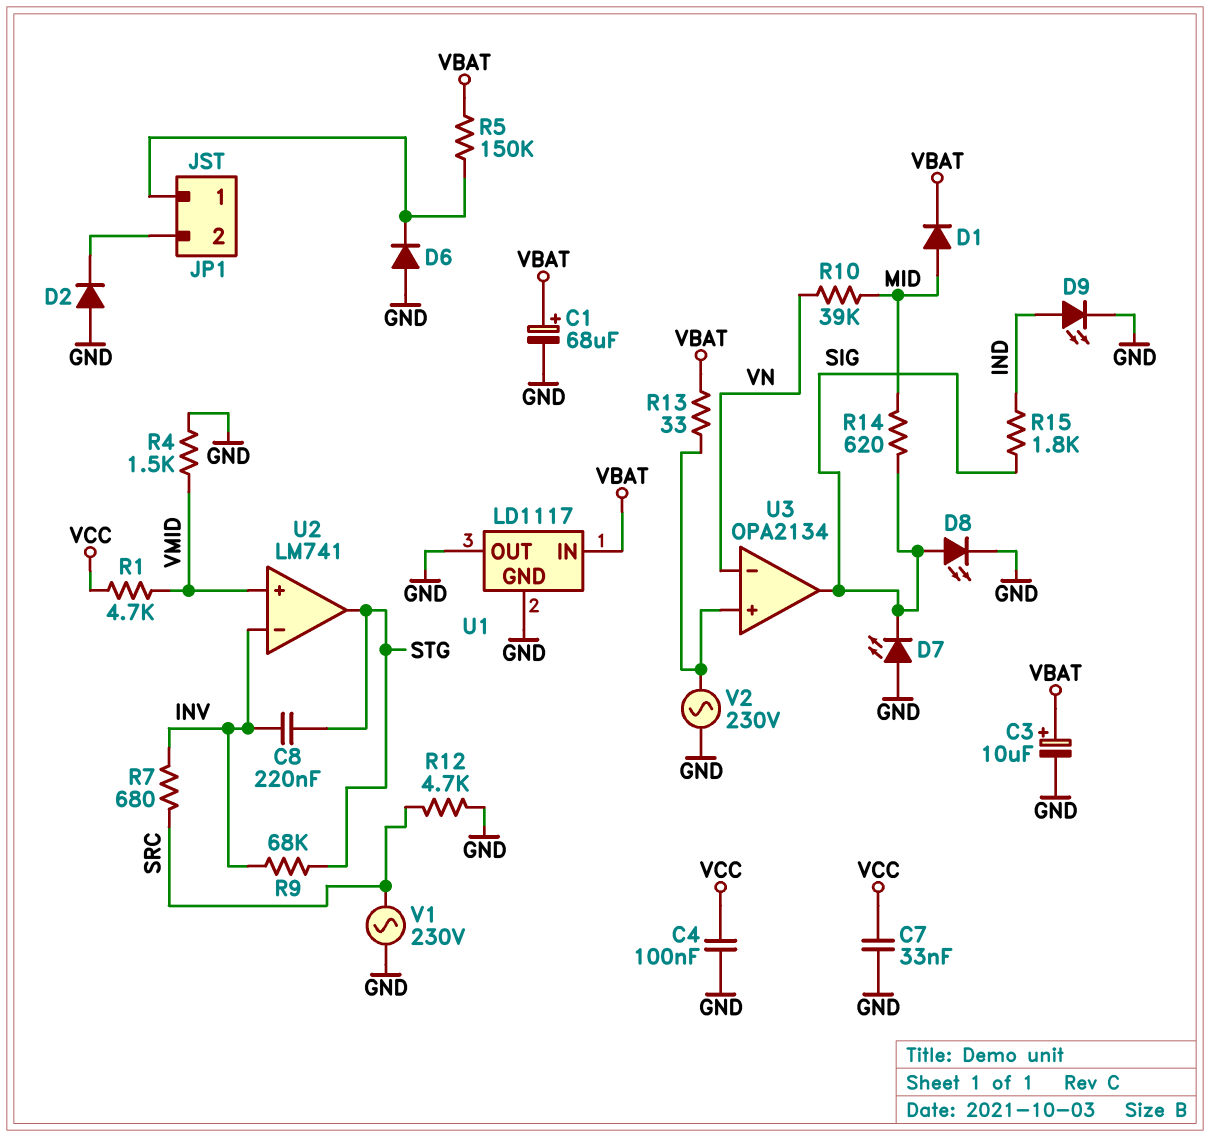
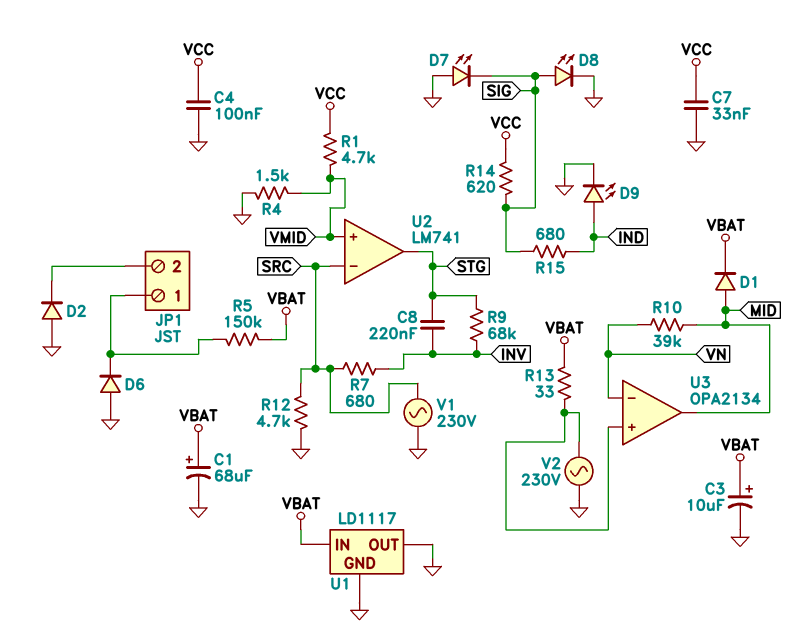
R14: 620 (MID, SIG) -> 620 (SIG, VCC)
R15: 1.8k (IND, SIG) -> 680 (IND, SIG)
U2 pin in-: INV -> SRC
U3 pin out: SIG -> MID

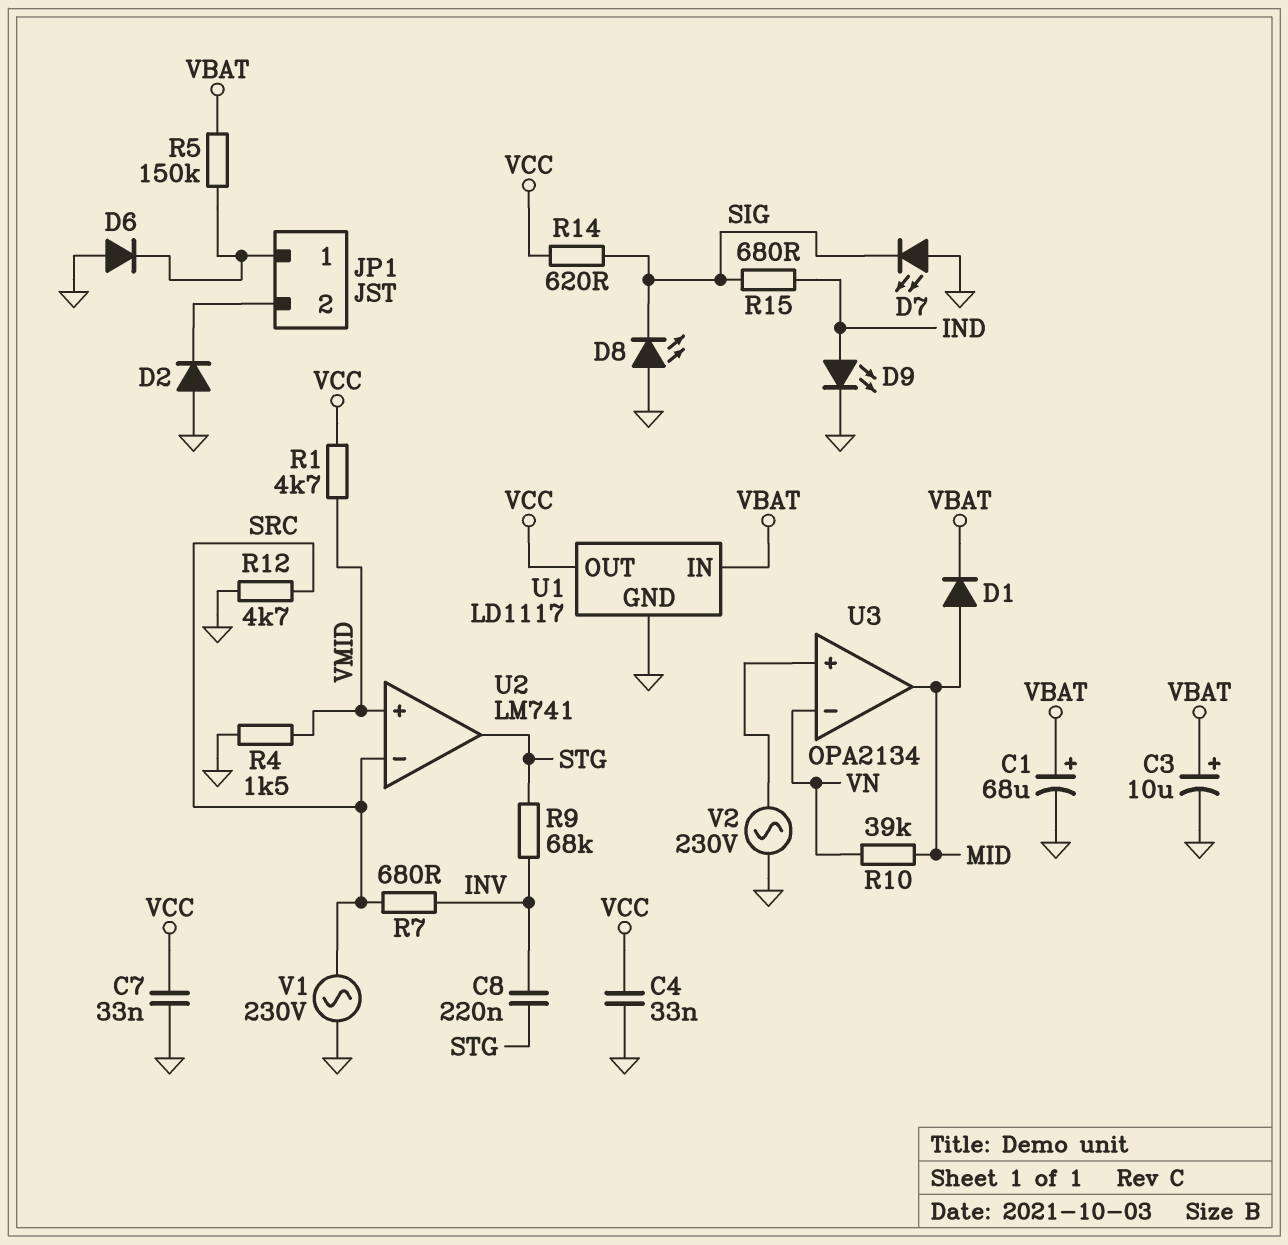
C4: 100nF (GND, VCC) -> 33nF (GND, VCC)
D8: LED (A SIG, K GND) -> LED (A GND, K SIG)
R13: 33 (U3/in+, VBAT) -> none
U1 pin OUT: GND -> VCC

